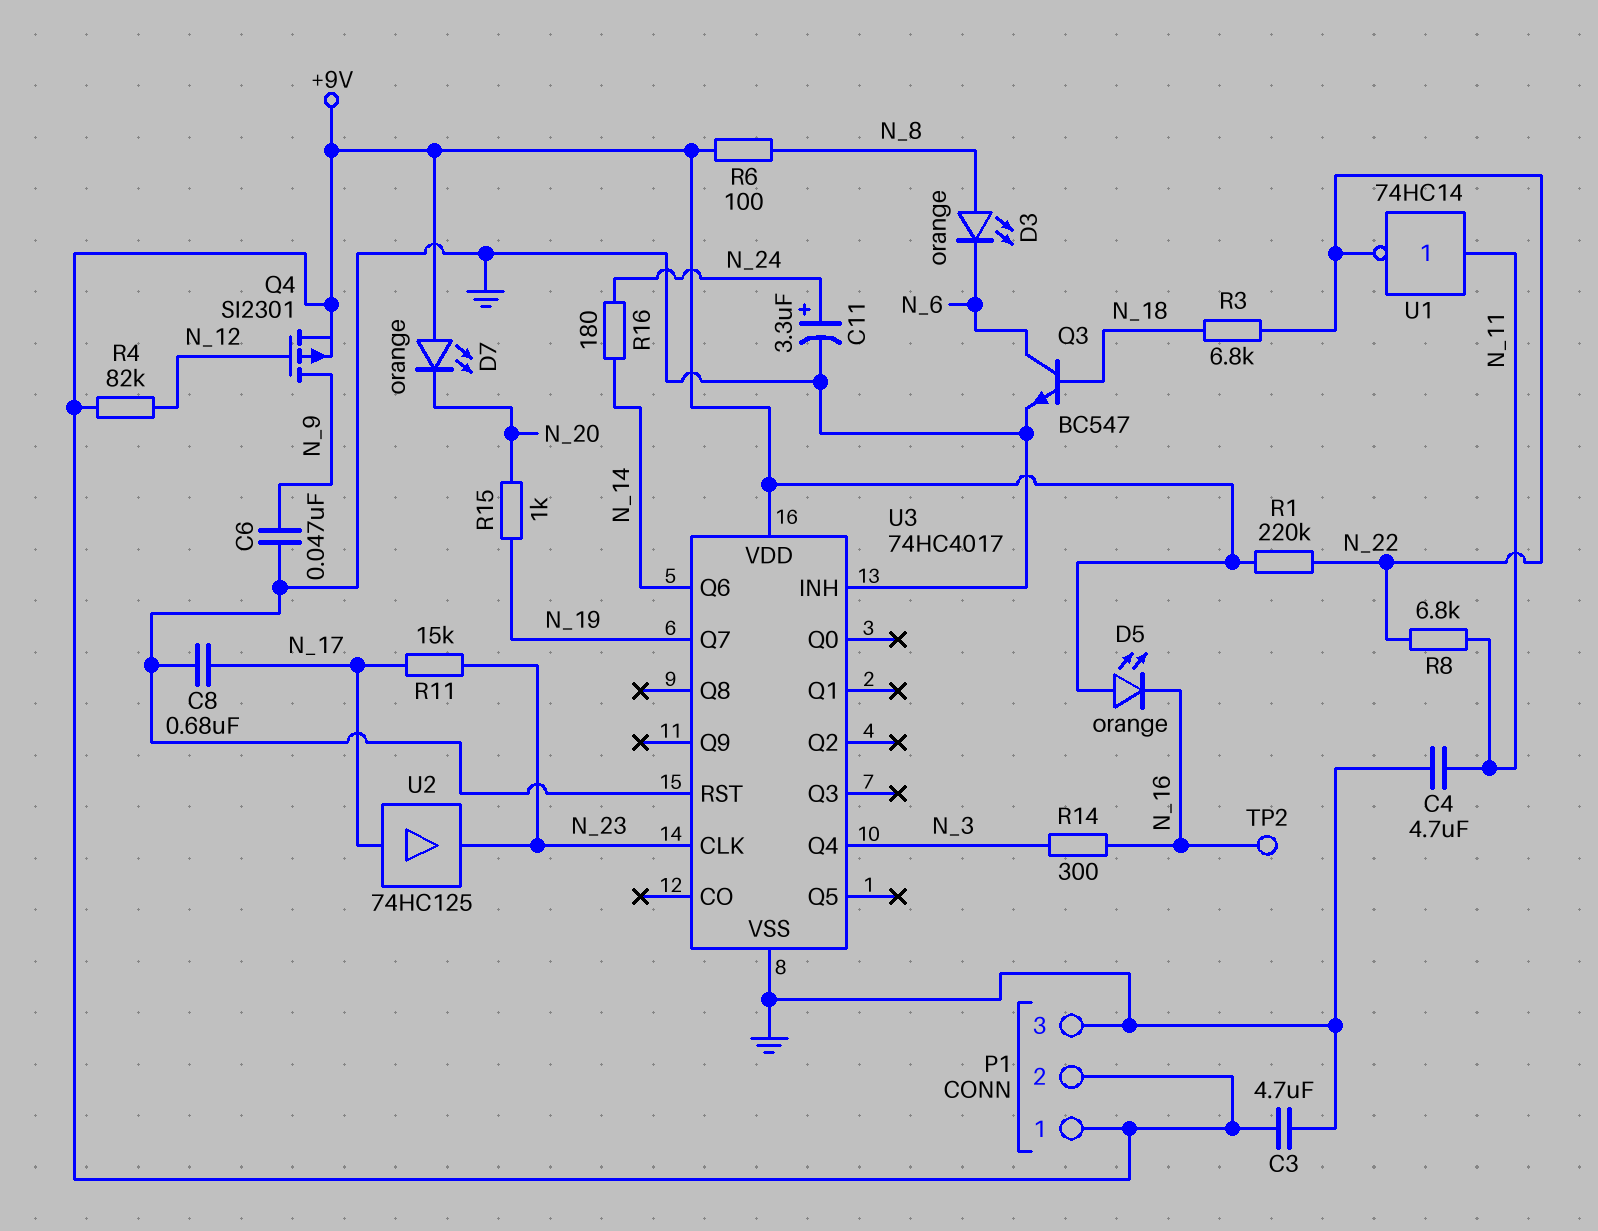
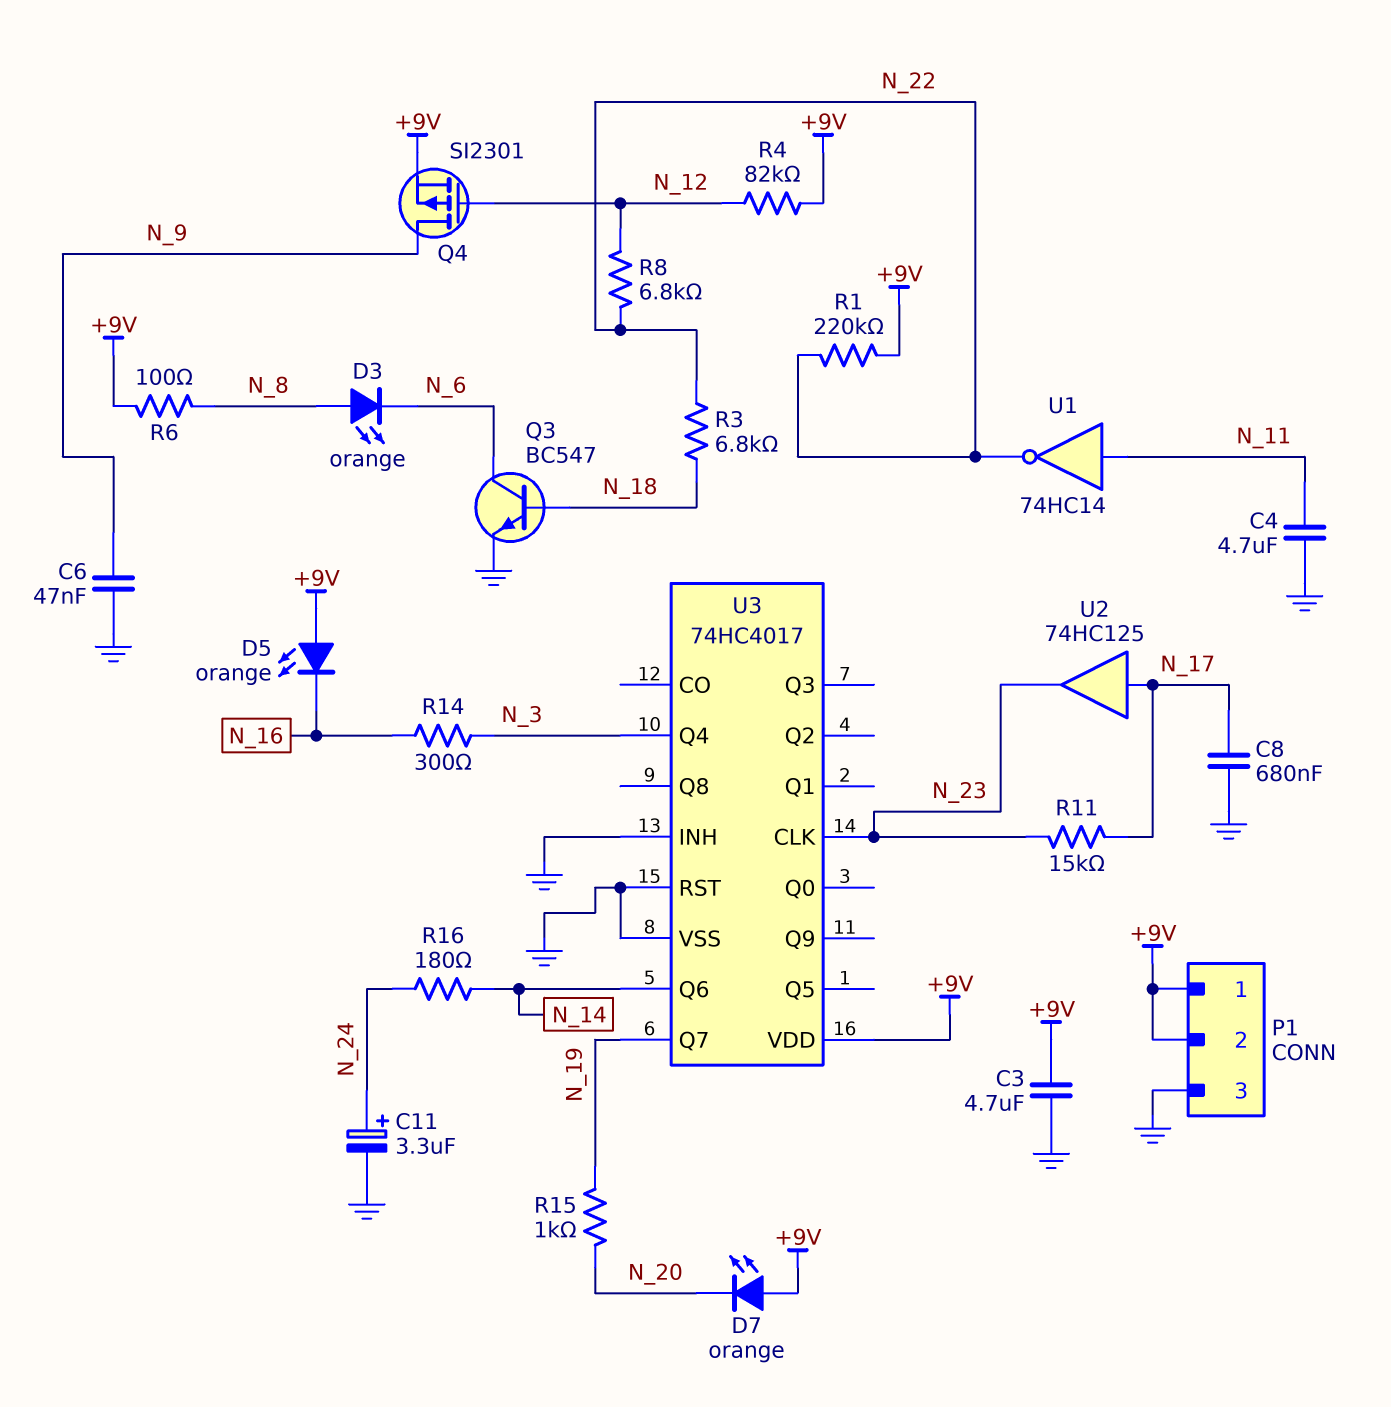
R8: 6.8k (N_11, N_22) -> 6.8k (N_12, N_22)
TP2: test point (N_16) -> none

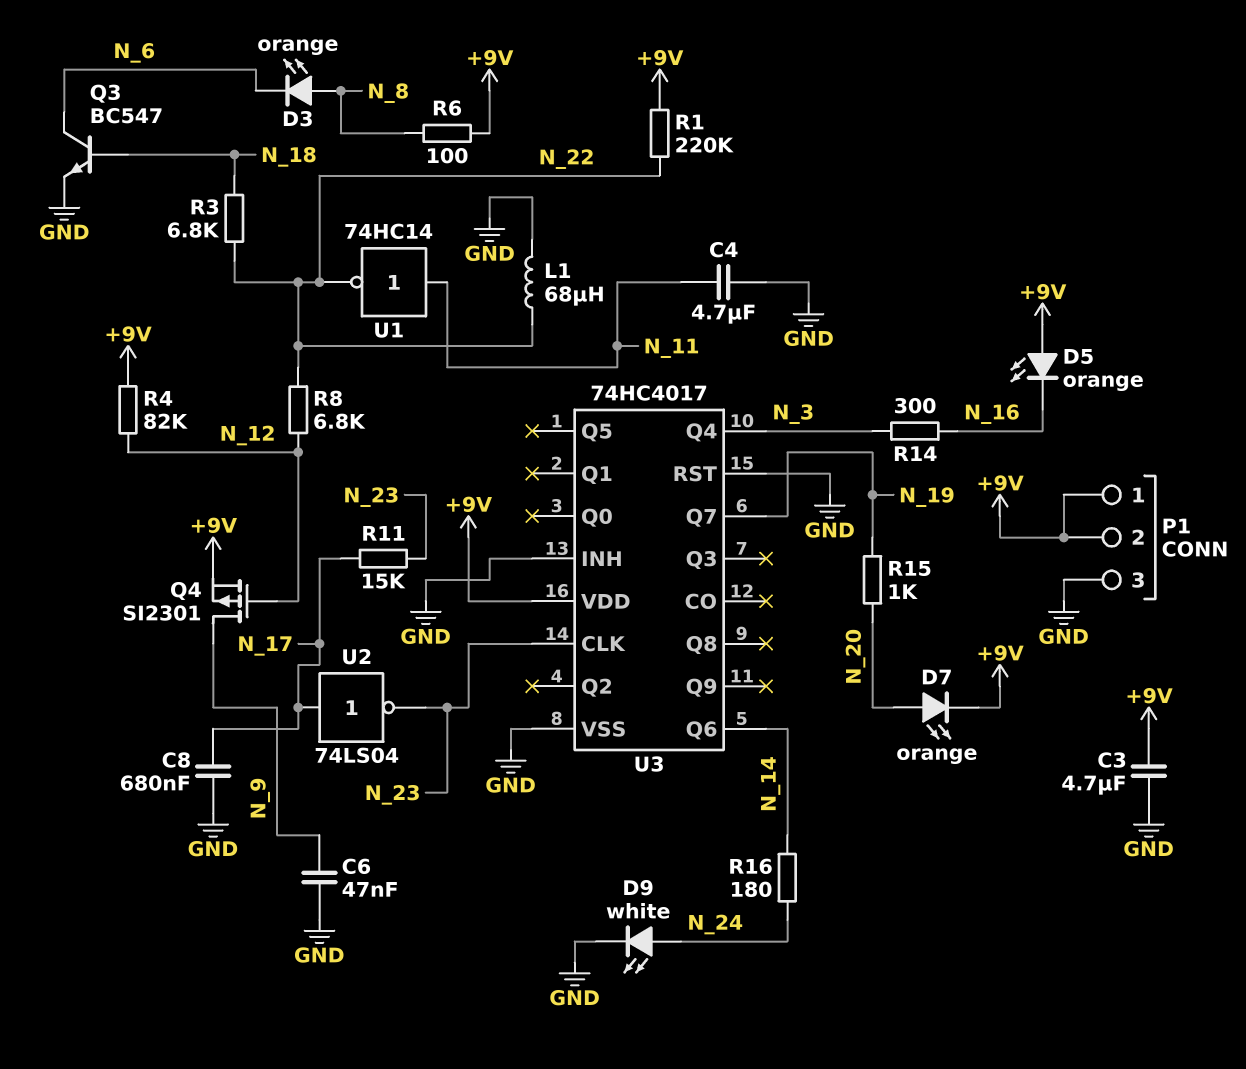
C11: 3.3uF (plus N_24, minus GND) -> none
D7: LED orange (A +9V, K N_20) -> LED orange (A N_20, K +9V)
D9: none -> LED white (A N_24, K GND)
L1: none -> 68uH (GND, N_22)
U2: buffer 74HC125 (in N_17, out N_23) -> NOT 74LS04 (in N_17, out N_23)

